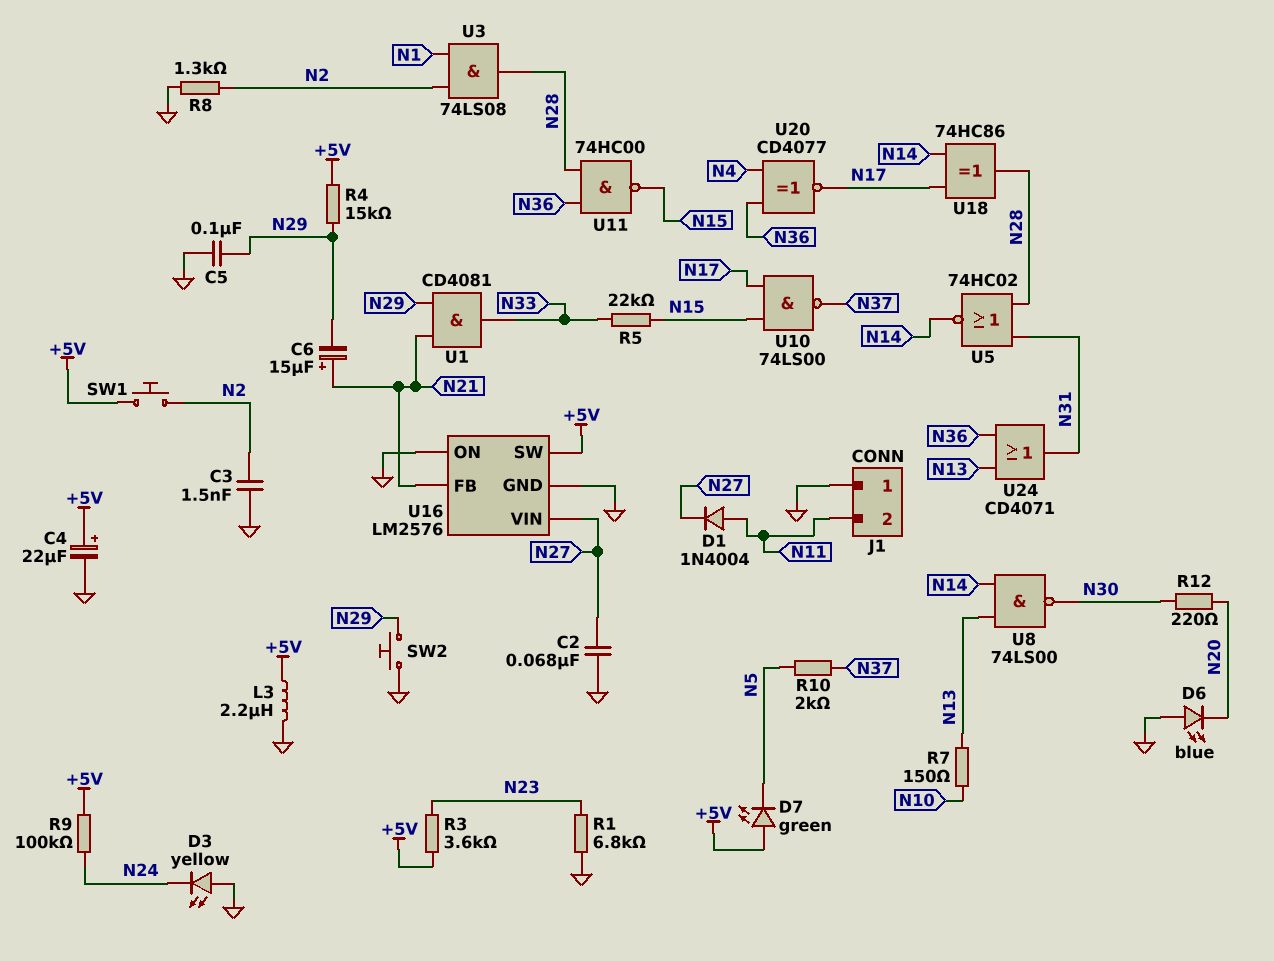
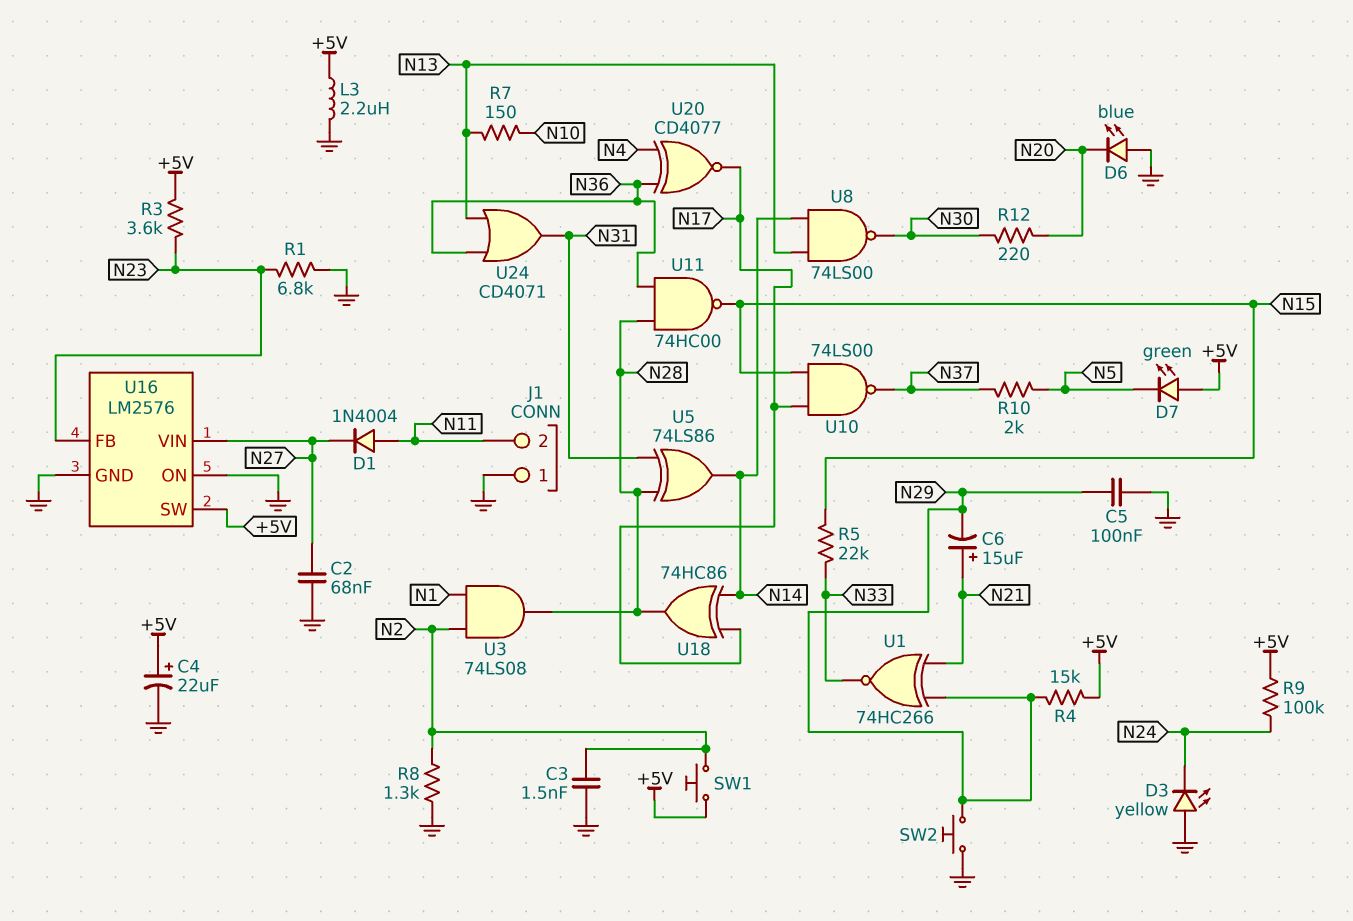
U1: AND CD4081 (in N21, in N29, out N33) -> XNOR 74HC266 (in N21, in N29, out N33)
U5: NOR 74HC02 (in N28, in N31, out N14) -> XOR 74LS86 (in N28, in N31, out N14)
U16 pin FB: N21 -> N23

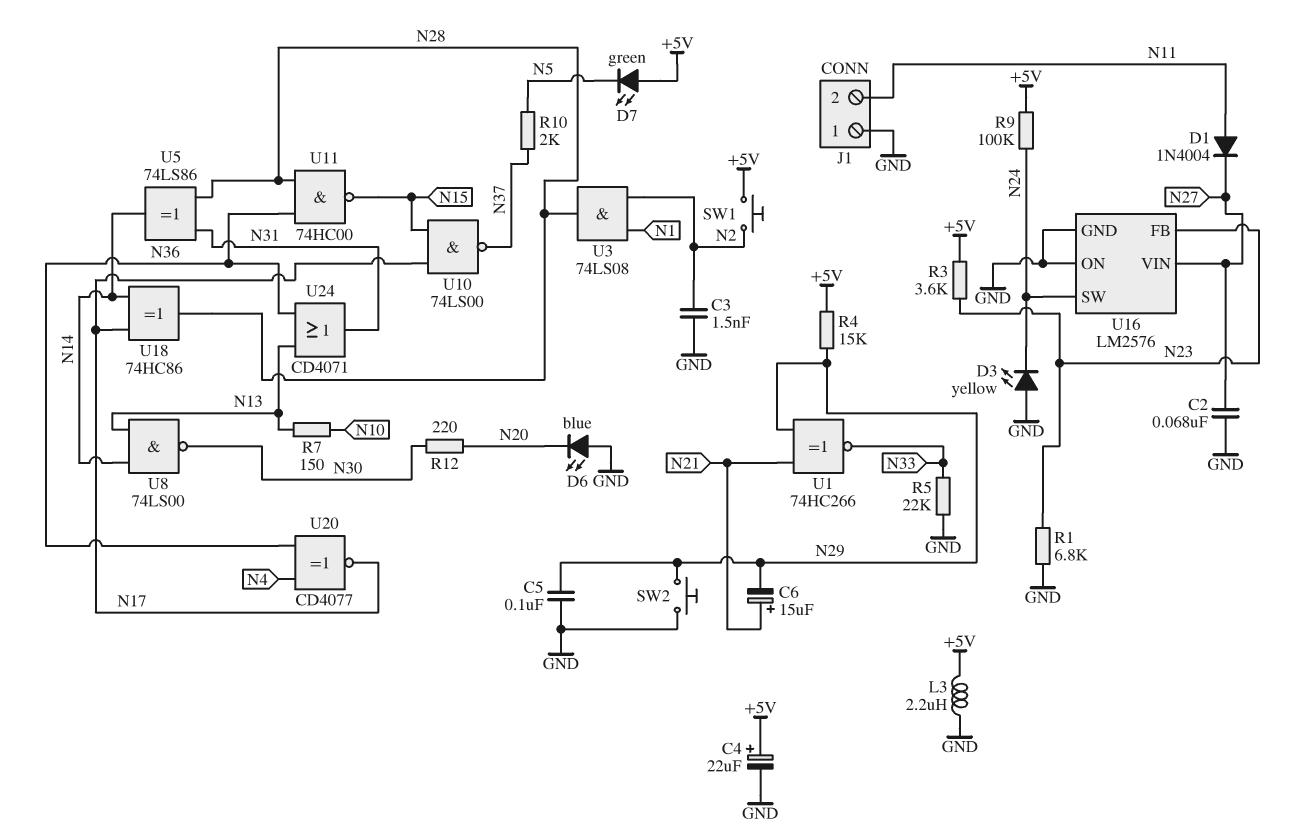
R5: 22k (N15, N33) -> 22k (GND, N33)
R8: 1.3k (GND, N2) -> none
U16 pin SW: +5V -> N24

